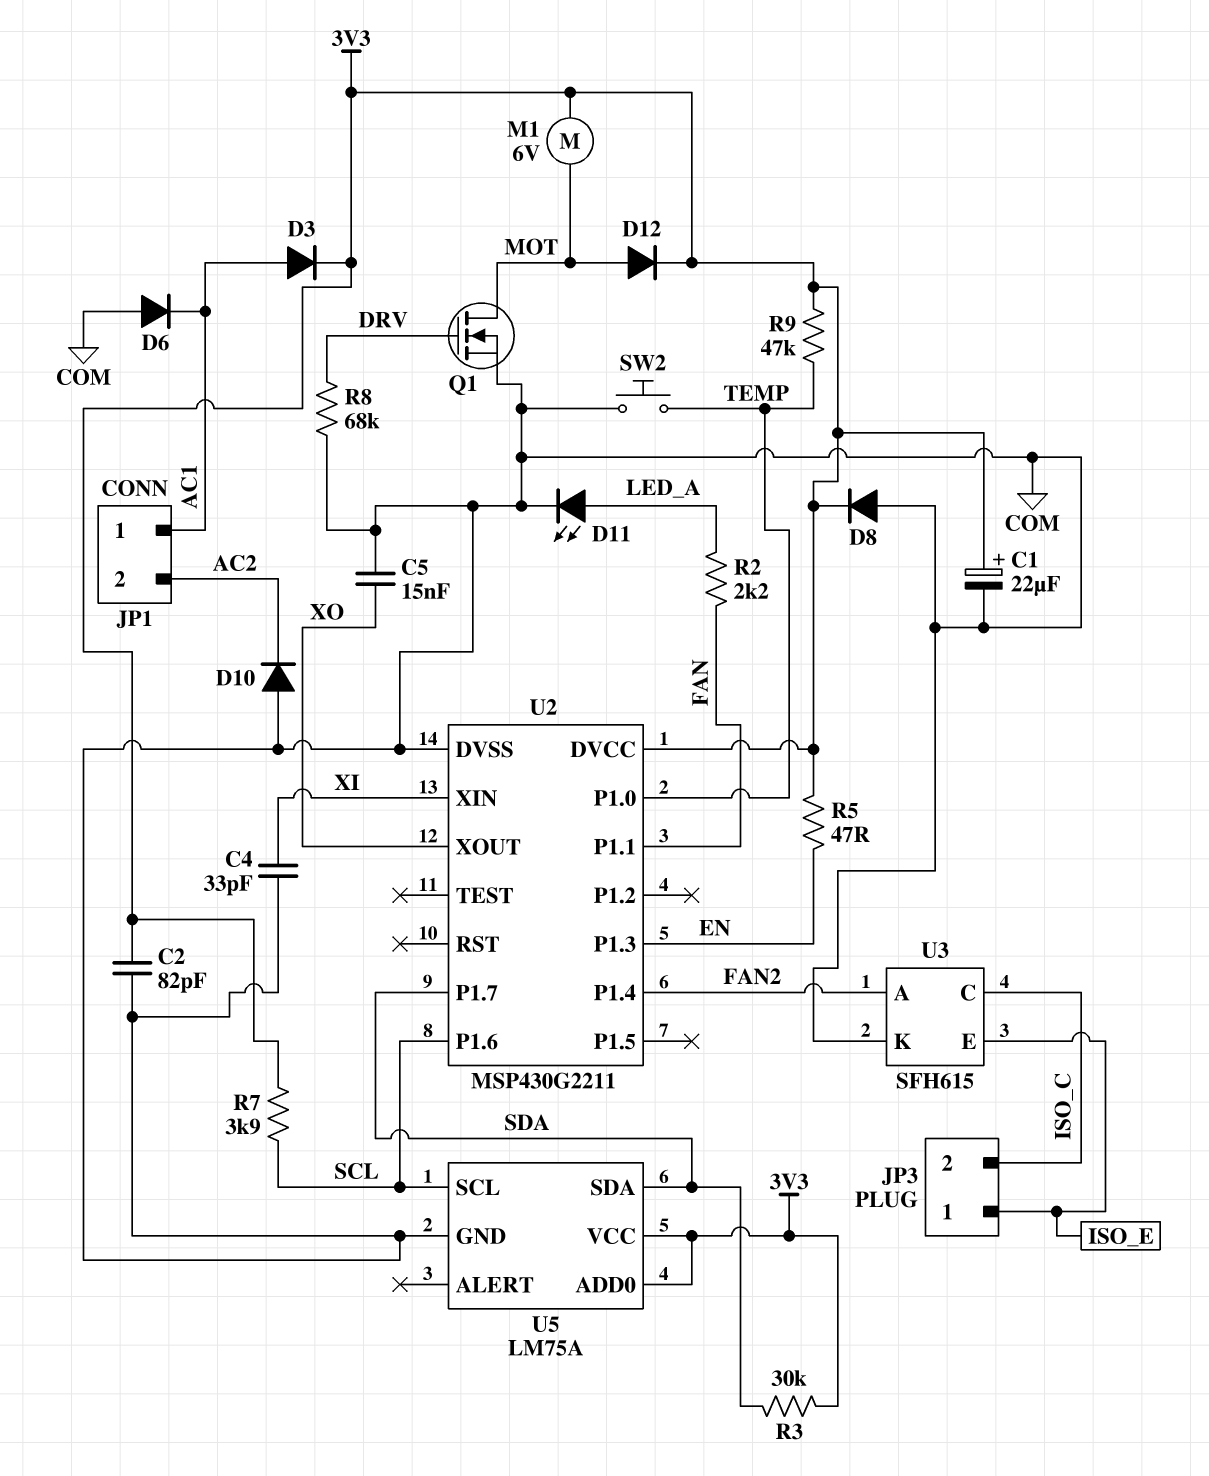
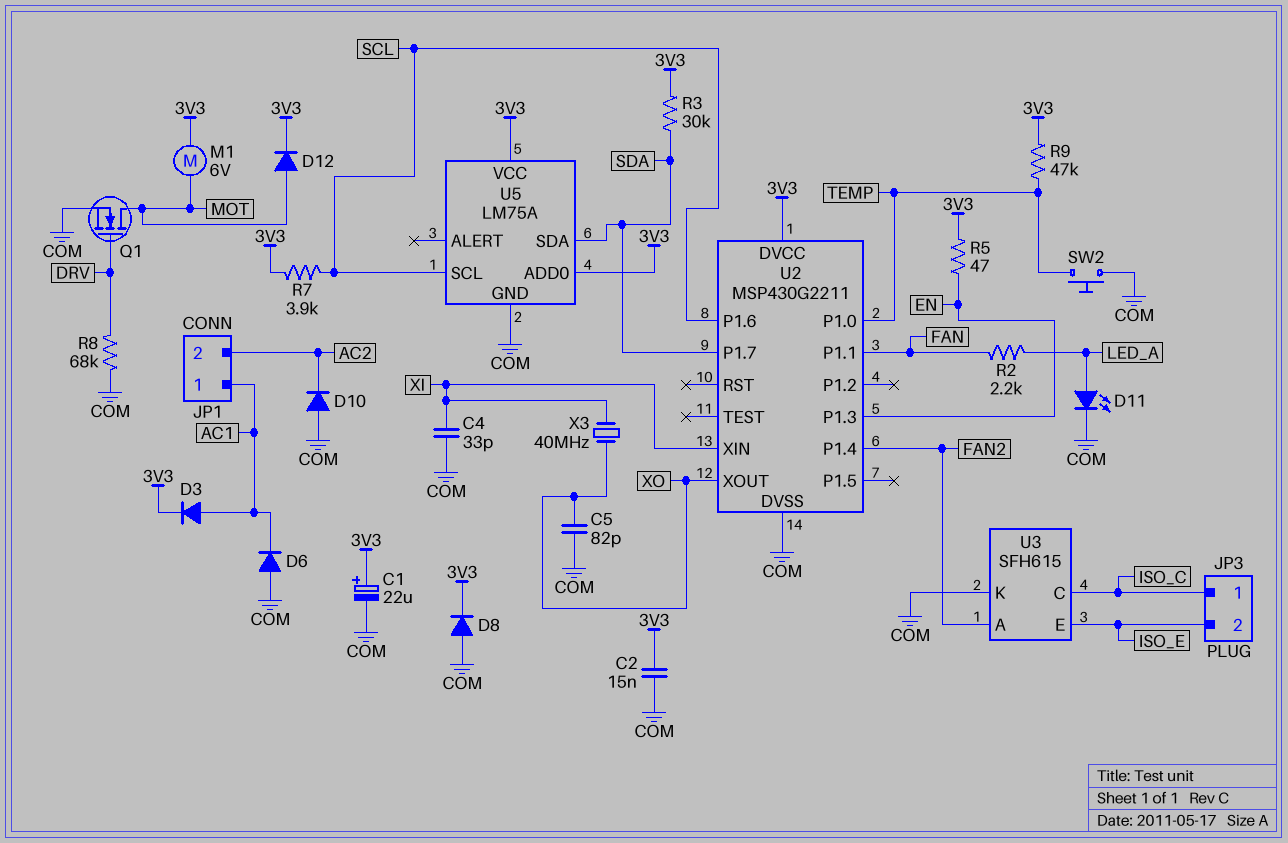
C2: 82pF (3V3, COM) -> 15nF (3V3, COM)
C5: 15nF (COM, XO) -> 82pF (COM, XO)
JP3 pin 1: ISO_E -> ISO_C
JP3 pin 2: ISO_C -> ISO_E
X3: none -> 40MHz (XI, XO)

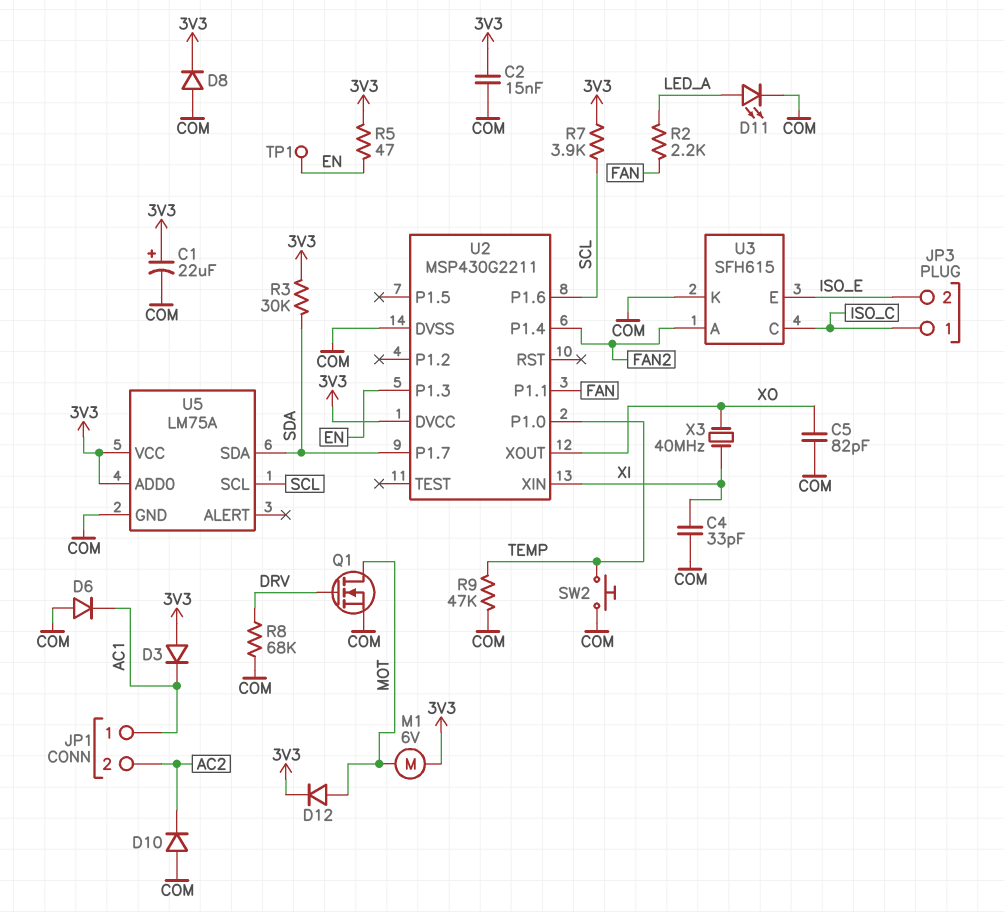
D3: diode (A AC1, K 3V3) -> diode (A 3V3, K AC1)
R9: 47k (3V3, TEMP) -> 47k (COM, TEMP)
TP1: none -> test point (EN)

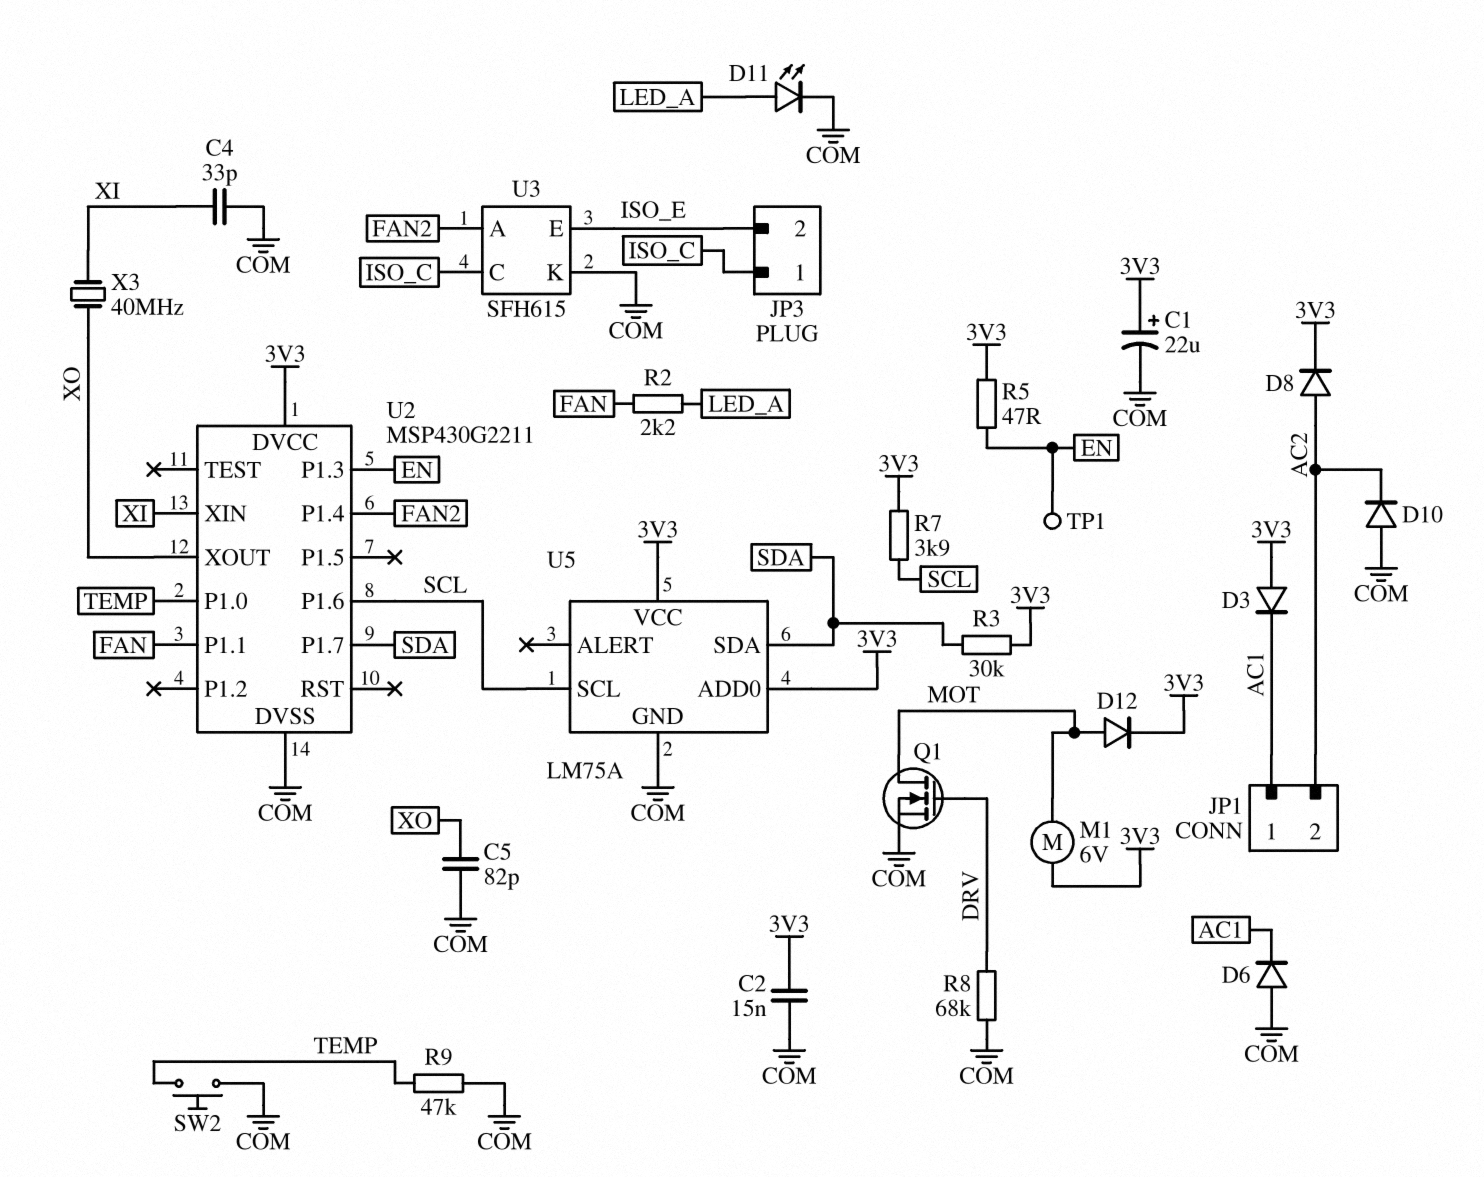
D8: diode (A COM, K 3V3) -> diode (A AC2, K 3V3)

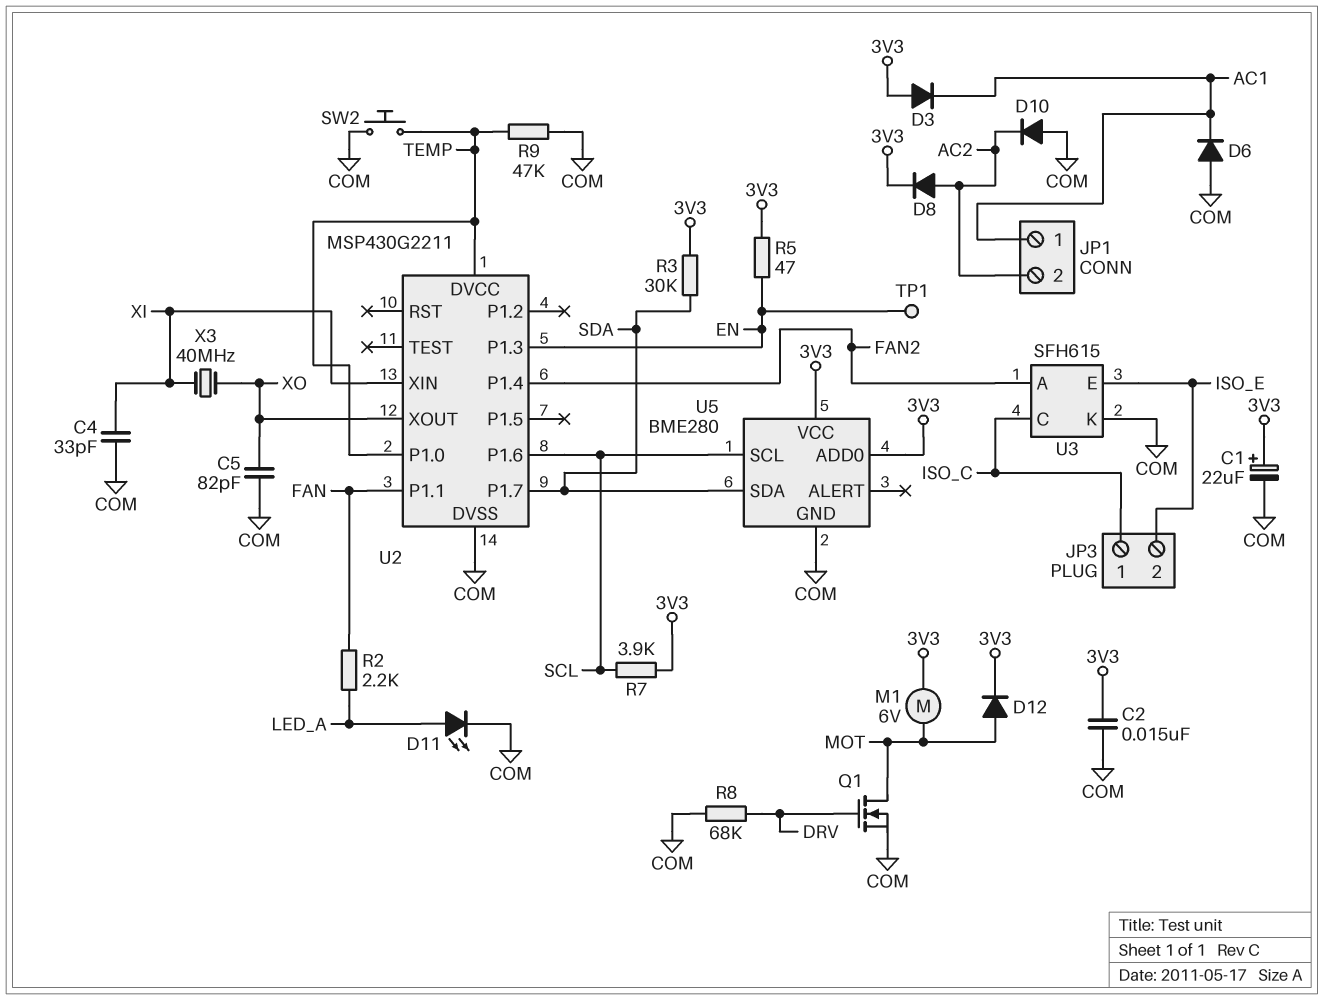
U2 pin DVCC: 3V3 -> TEMP
U5: LM75A -> BME280

